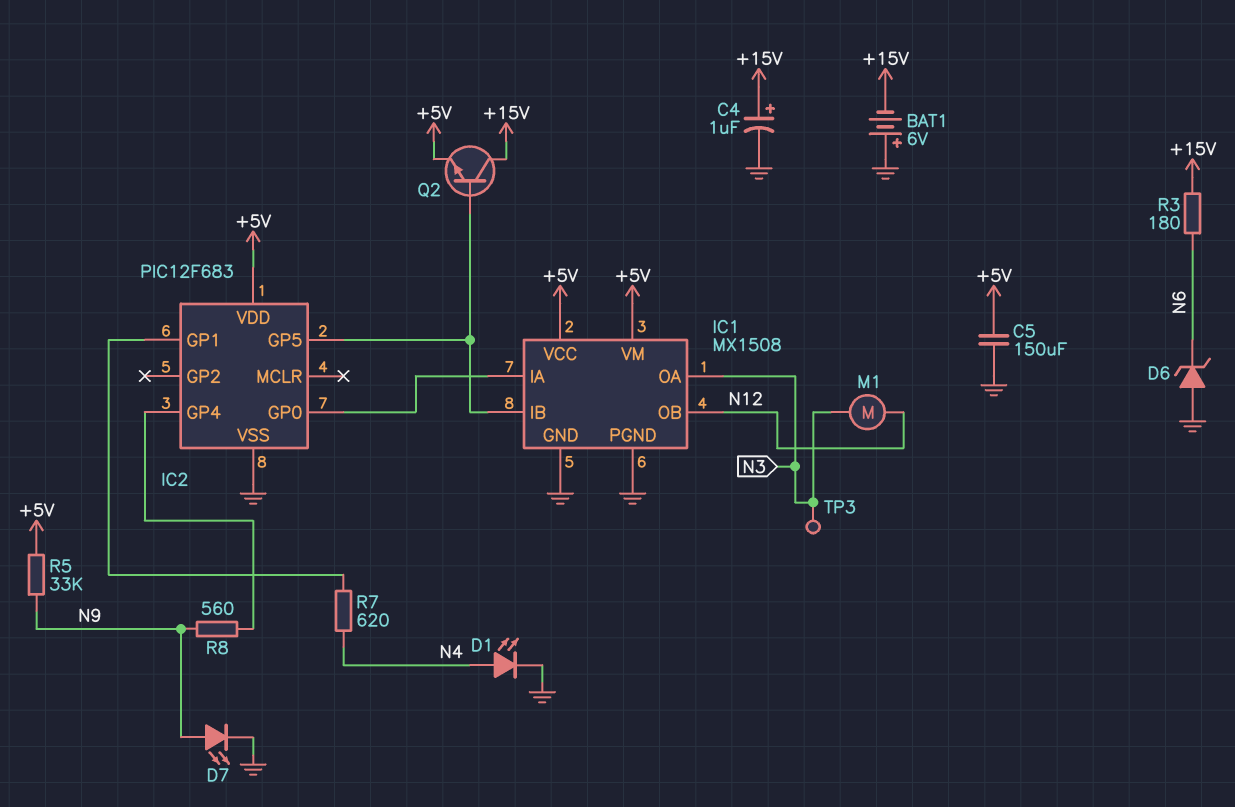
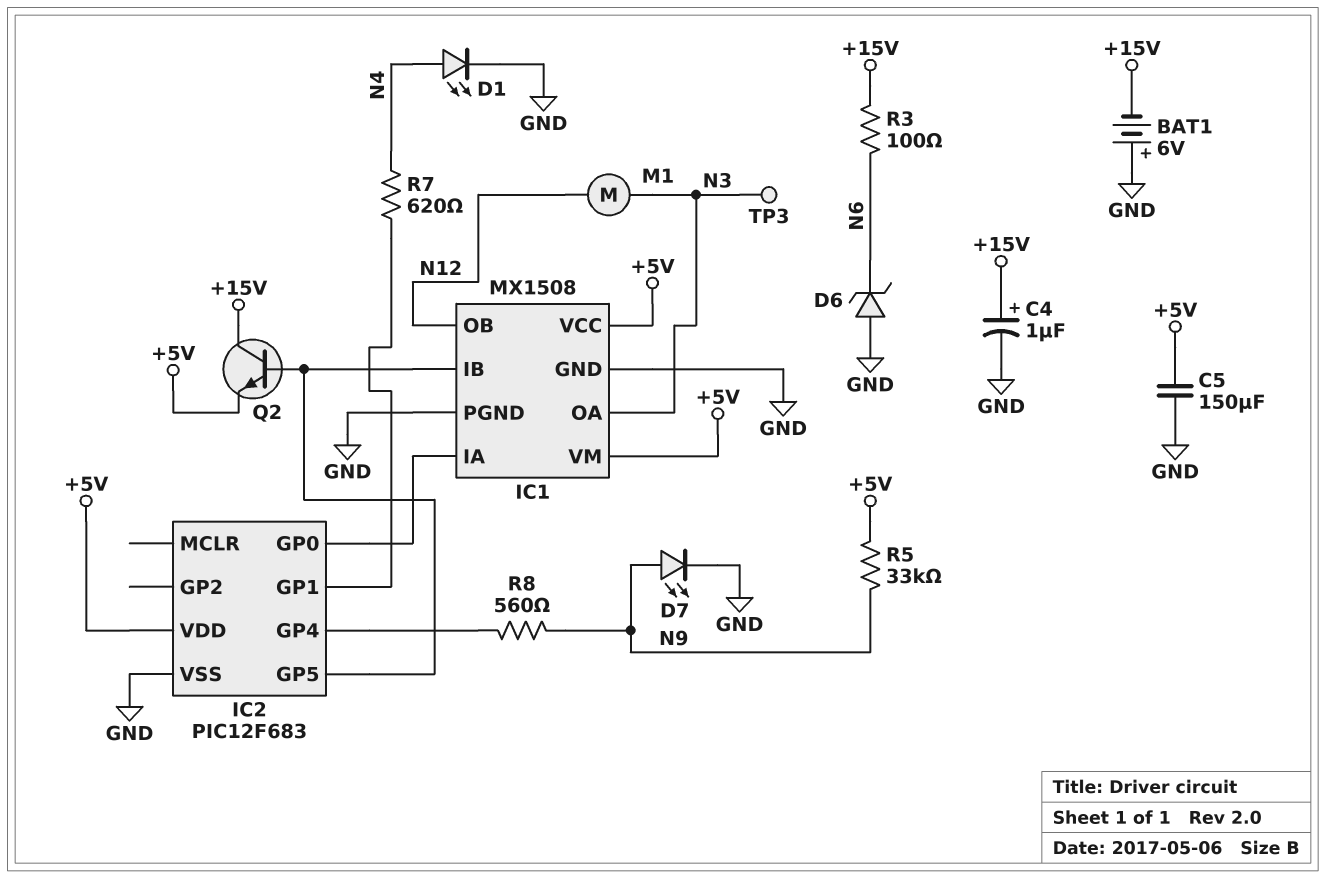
R3: 180 (+15V, N6) -> 100 (+15V, N6)

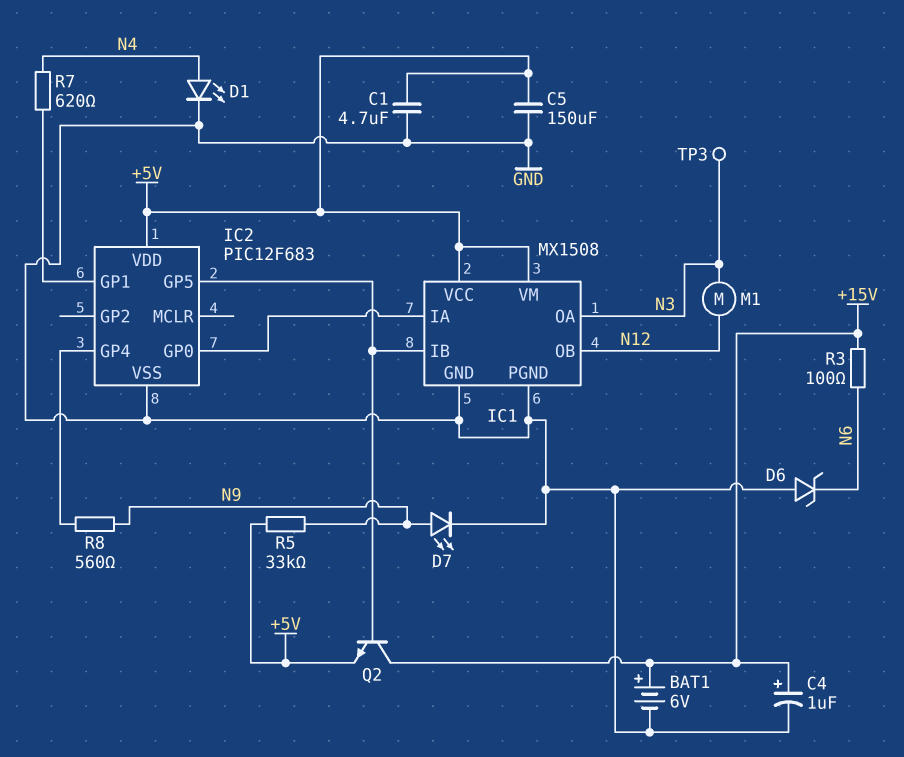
BAT1: 6V (plus GND, minus +15V) -> 6V (plus +15V, minus GND)
C1: none -> 4.7uF (+5V, GND)

